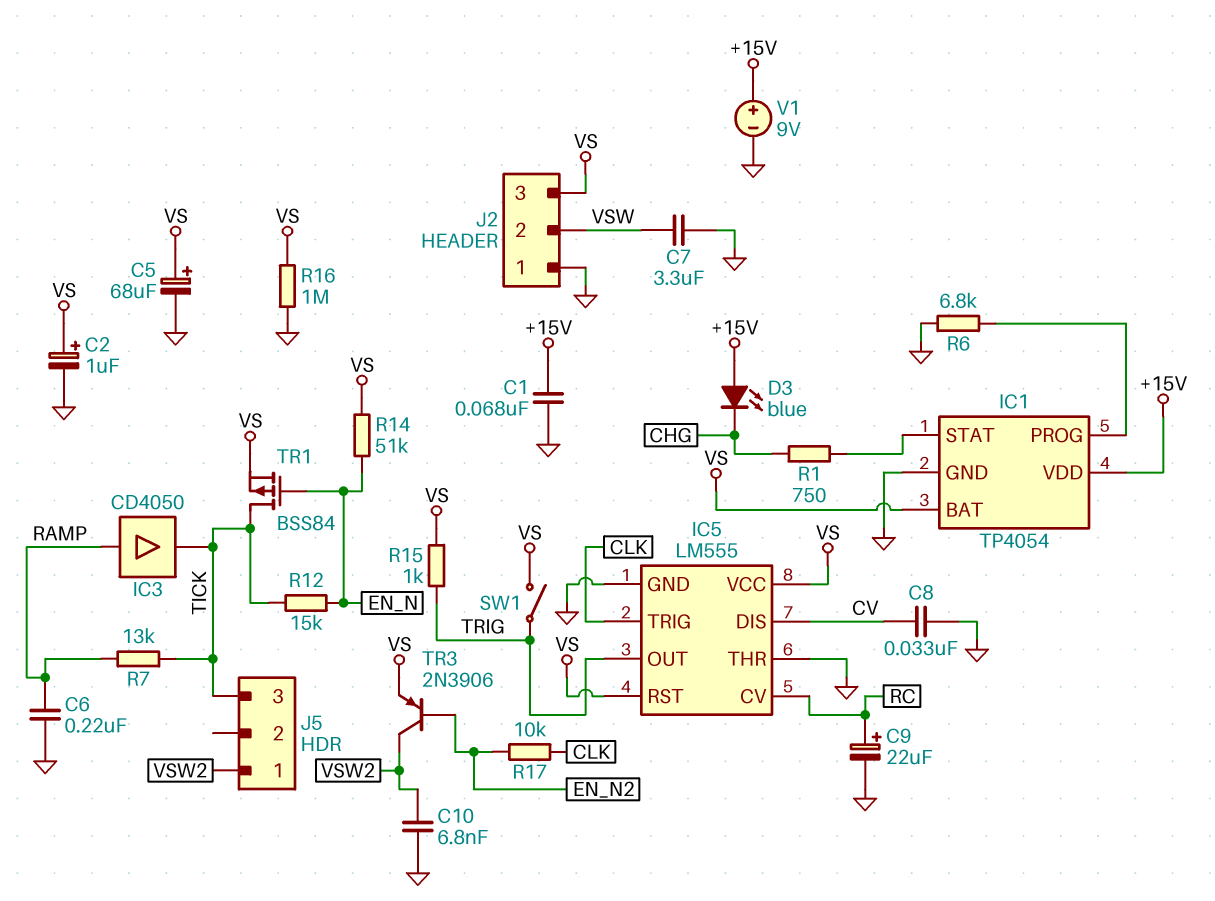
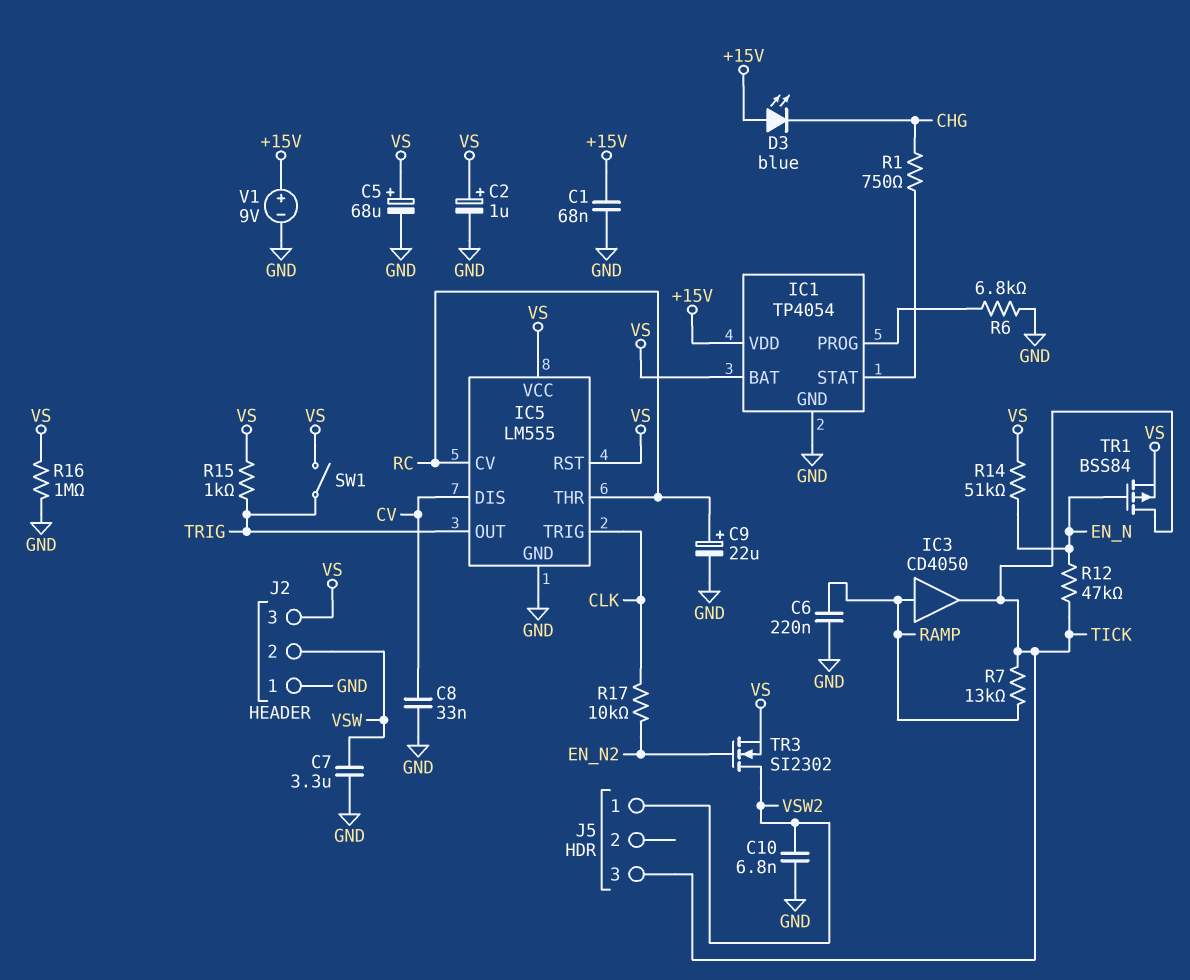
IC5 pin THR: GND -> RC
R12: 15k (EN_N, TICK) -> 47k (EN_N, TICK)
TR3: PNP 2N3906 (B EN_N2, C VSW2, E VS) -> NMOS SI2302 (G EN_N2, D VSW2, S VS)

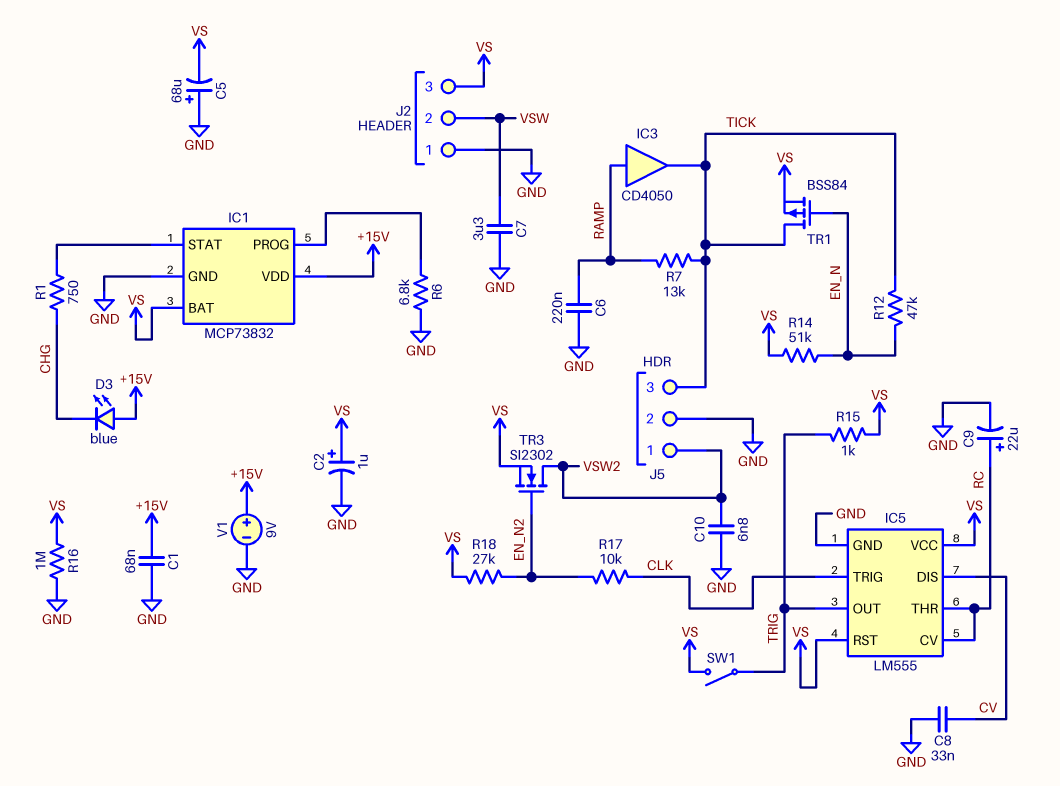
C5: 68uF (plus VS, minus GND) -> 68uF (plus GND, minus VS)
IC1: TP4054 -> MCP73832
J5 pin 2: none -> GND
R18: none -> 27k (EN_N2, VS)

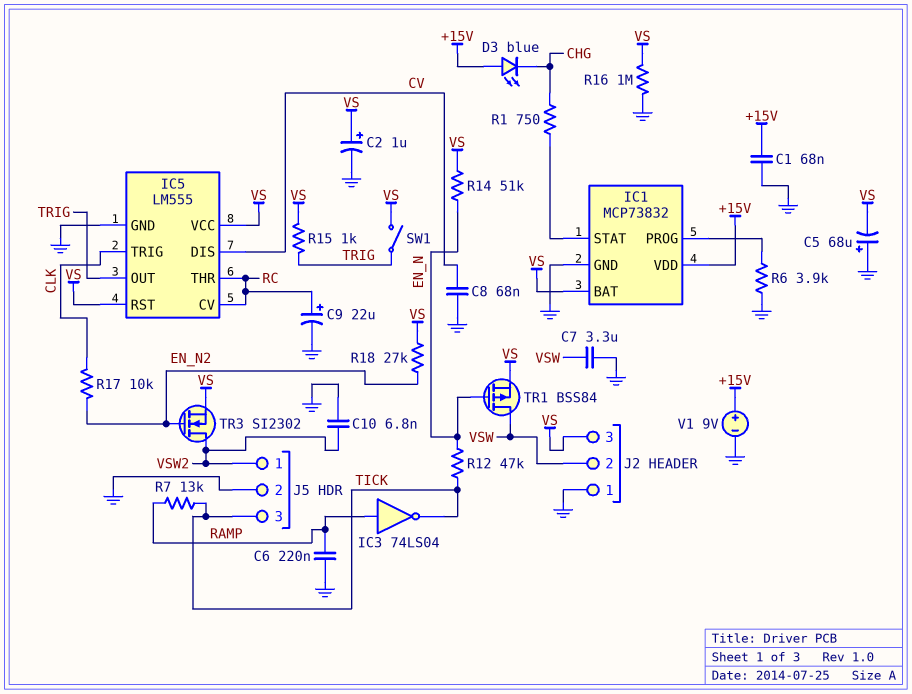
C8: 33nF (CV, GND) -> 68nF (CV, GND)
IC3: buffer CD4050 (in RAMP, out TICK) -> NOT 74LS04 (in RAMP, out TICK)
R6: 6.8k (GND, IC1/PROG) -> 3.9k (GND, IC1/PROG)
TR1: PMOS BSS84 (G EN_N, D TICK, S VS) -> PMOS BSS84 (G EN_N, D VSW, S VS)

